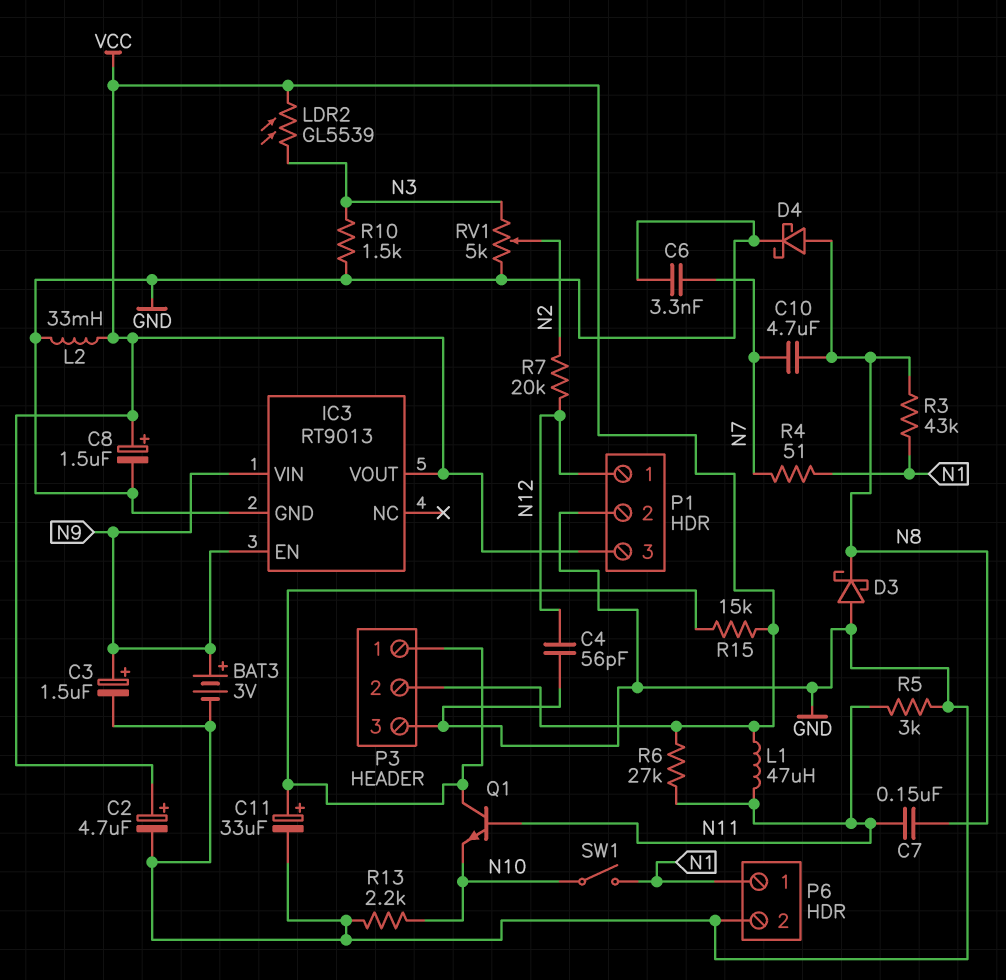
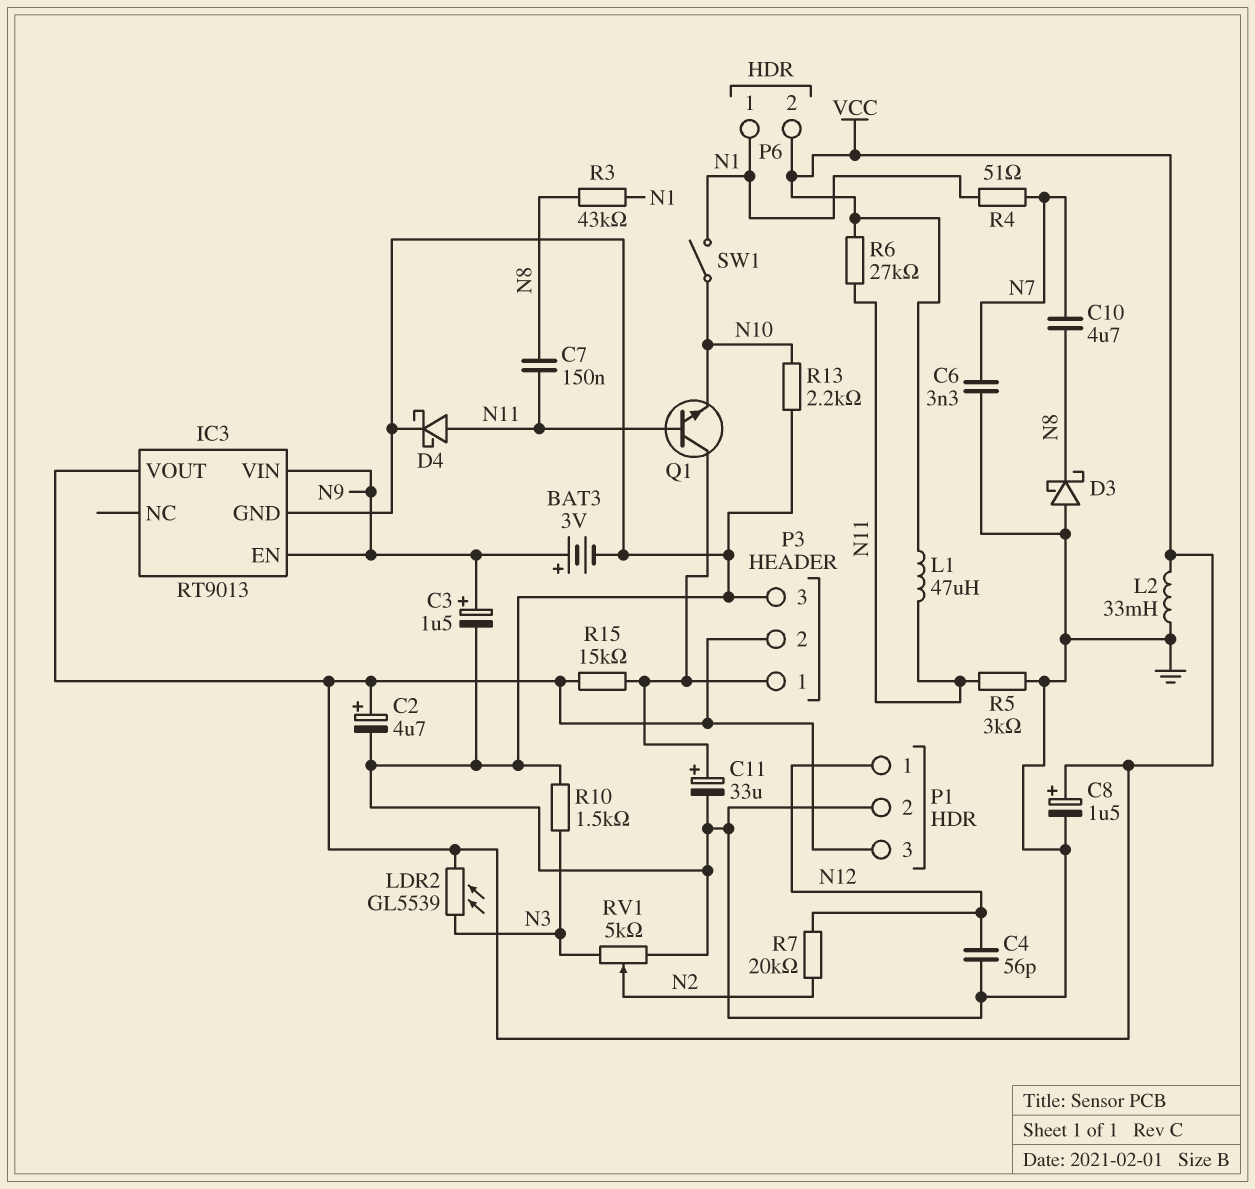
D4: schottky (A N8, K GND) -> schottky (A N11, K GND)
P6 pin 2: GND -> VCC

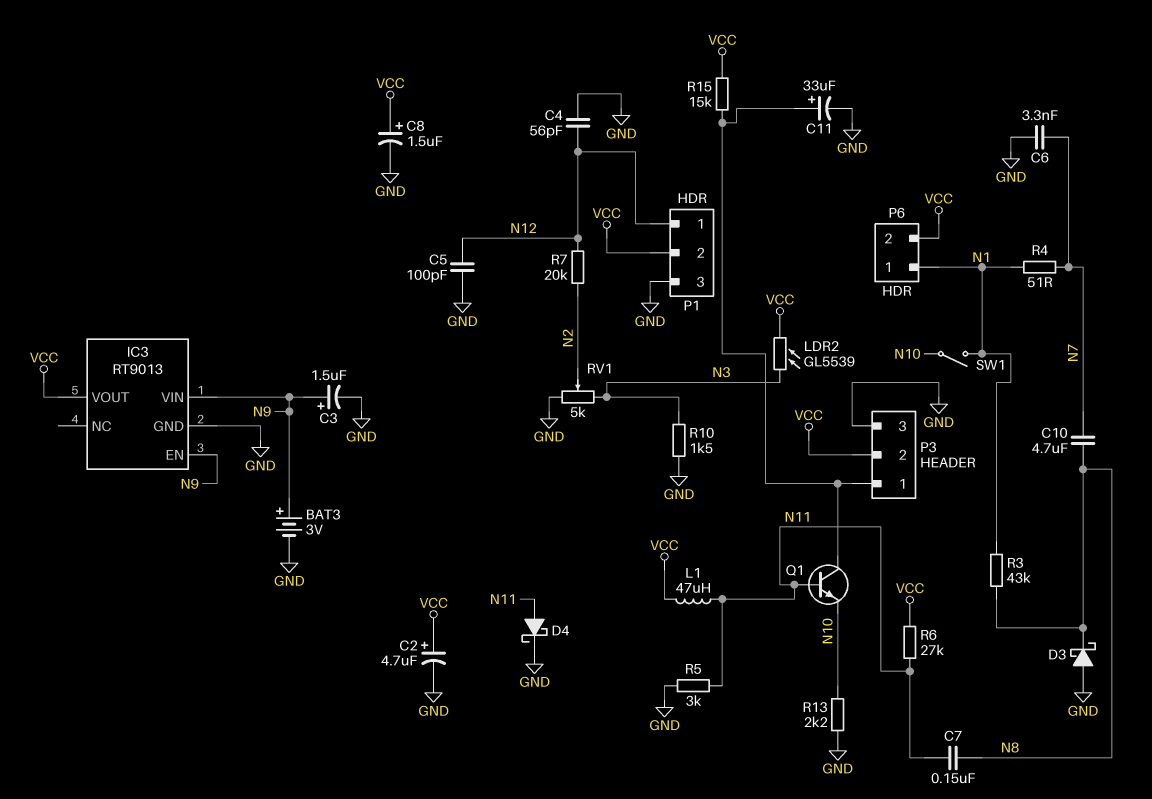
C5: none -> 100pF (GND, N12)
L2: 33mH (GND, VCC) -> none
P1 pin 2: GND -> VCC
P1 pin 3: VCC -> GND

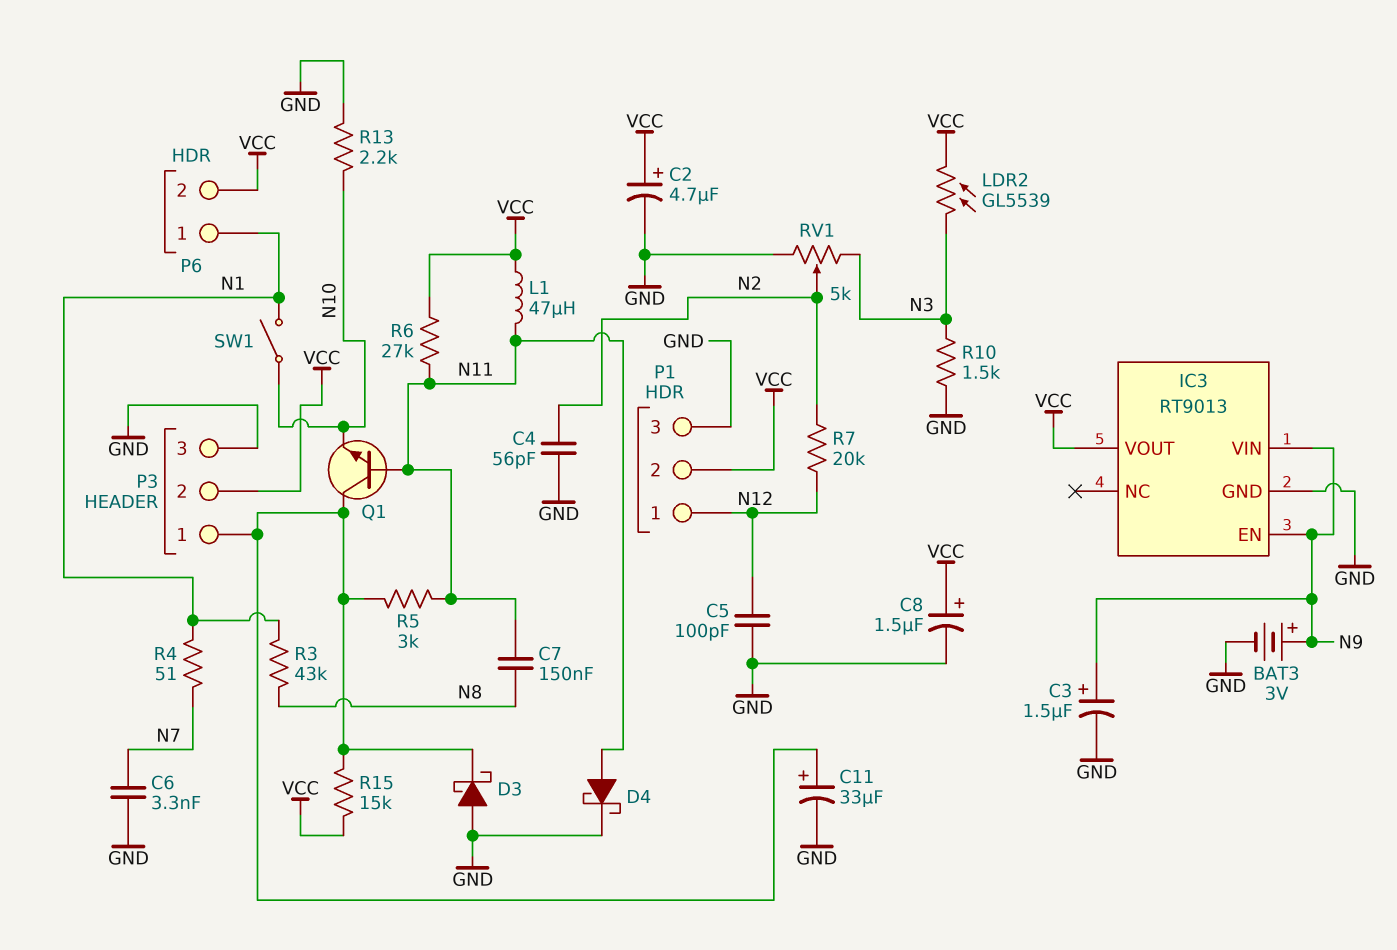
C4: 56pF (GND, N12) -> 56pF (GND, N2)
C10: 4.7uF (N7, N8) -> none
D3: schottky (A GND, K N8) -> schottky (A GND, K P3/1)
R5: 3k (GND, N11) -> 3k (N11, P3/1)

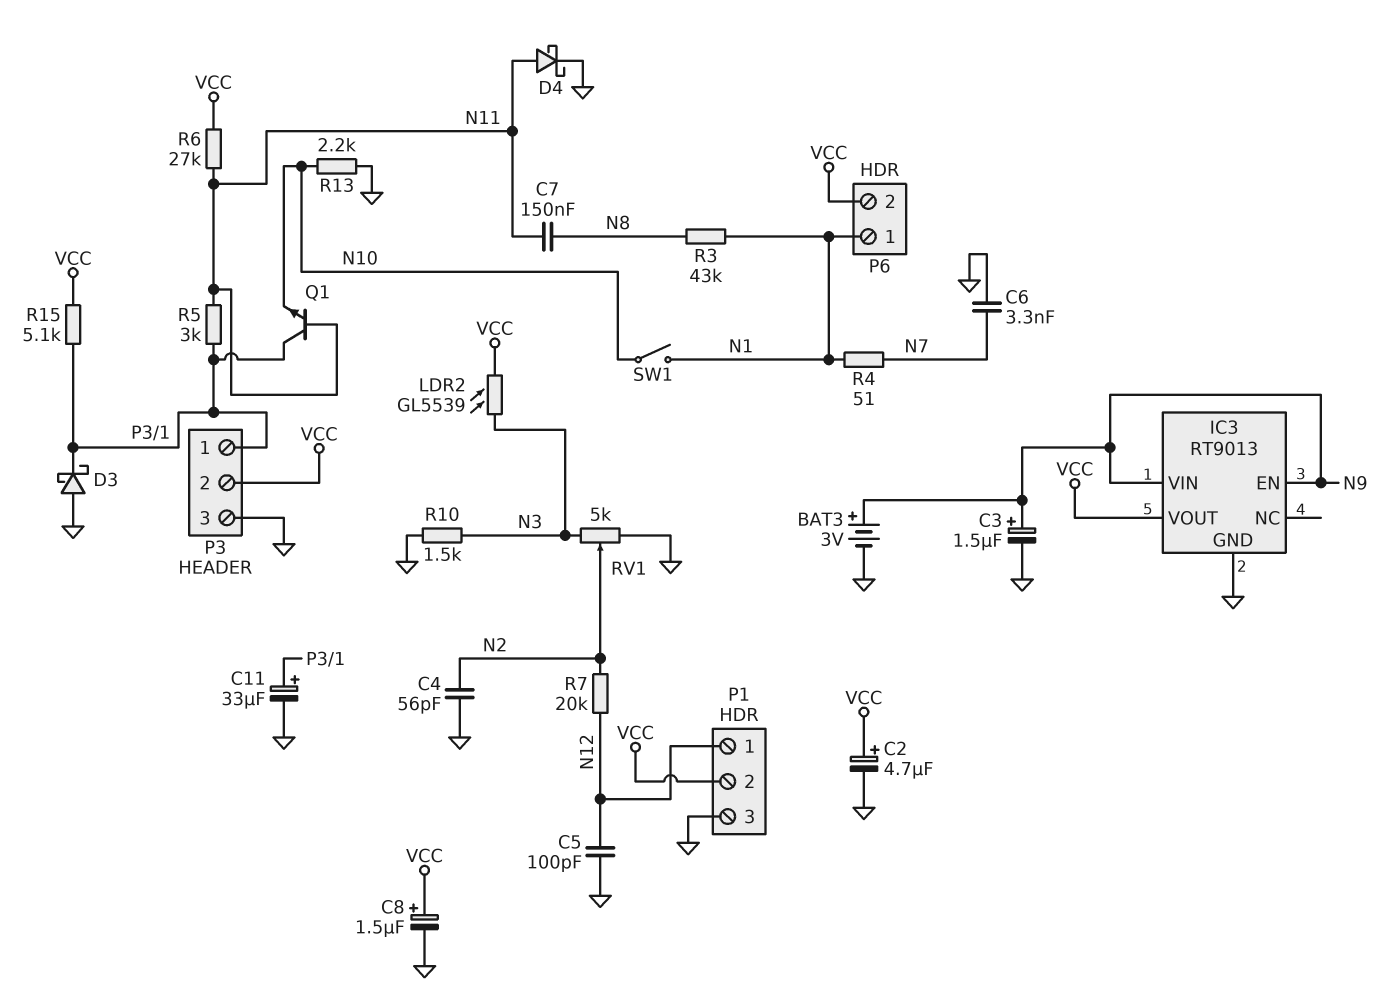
L1: 47uH (N11, VCC) -> none
R15: 15k (P3/1, VCC) -> 5.1k (P3/1, VCC)

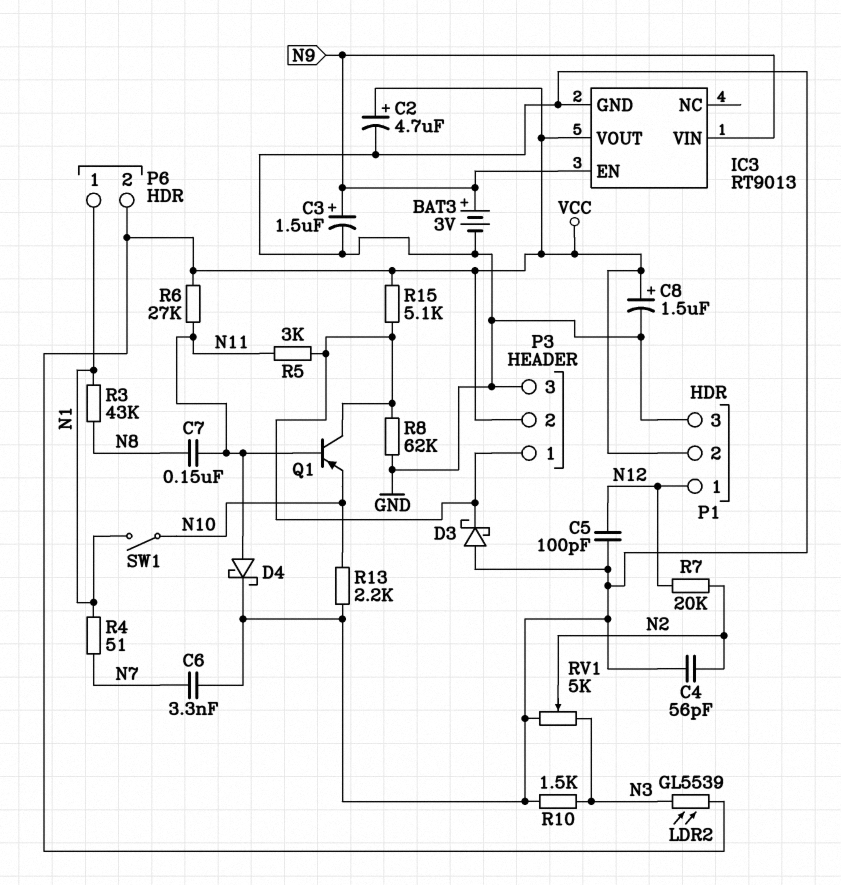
C11: 33uF (plus P3/1, minus GND) -> none
Q1: NPN (B N11, C P3/1, E N10) -> PNP (B N11, C P3/1, E N10)
R8: none -> 62k (GND, P3/1)

